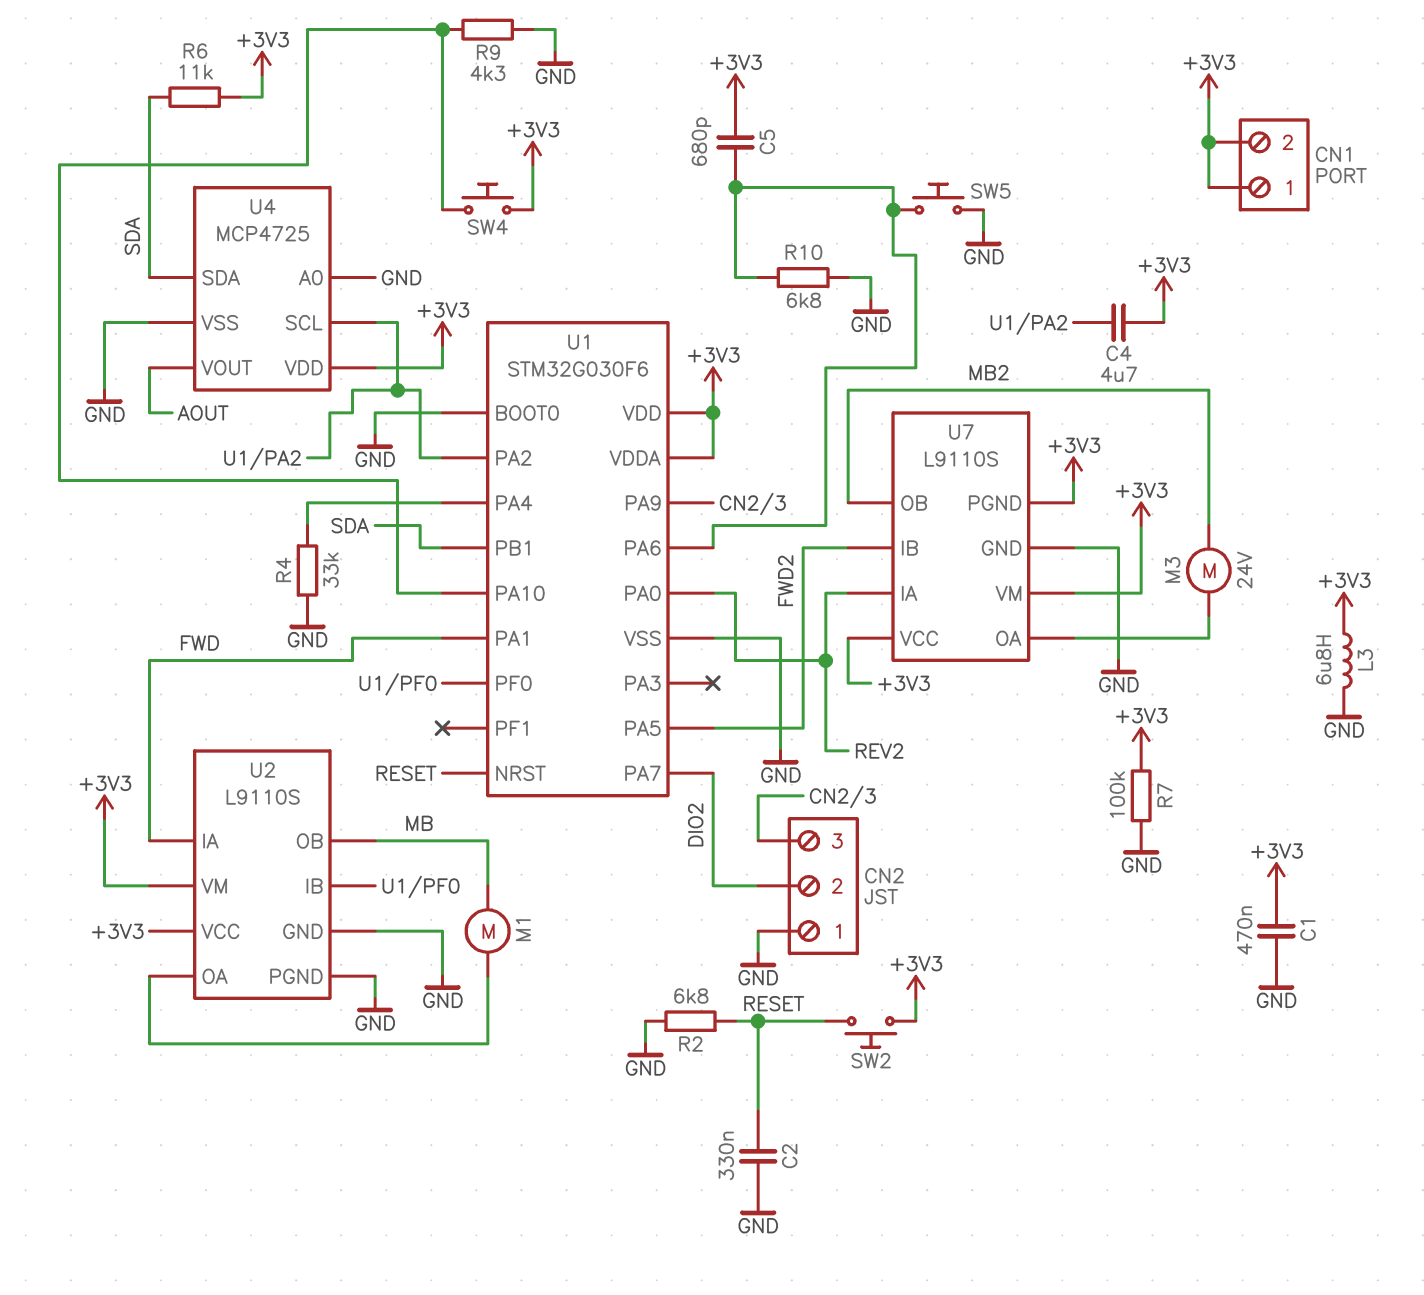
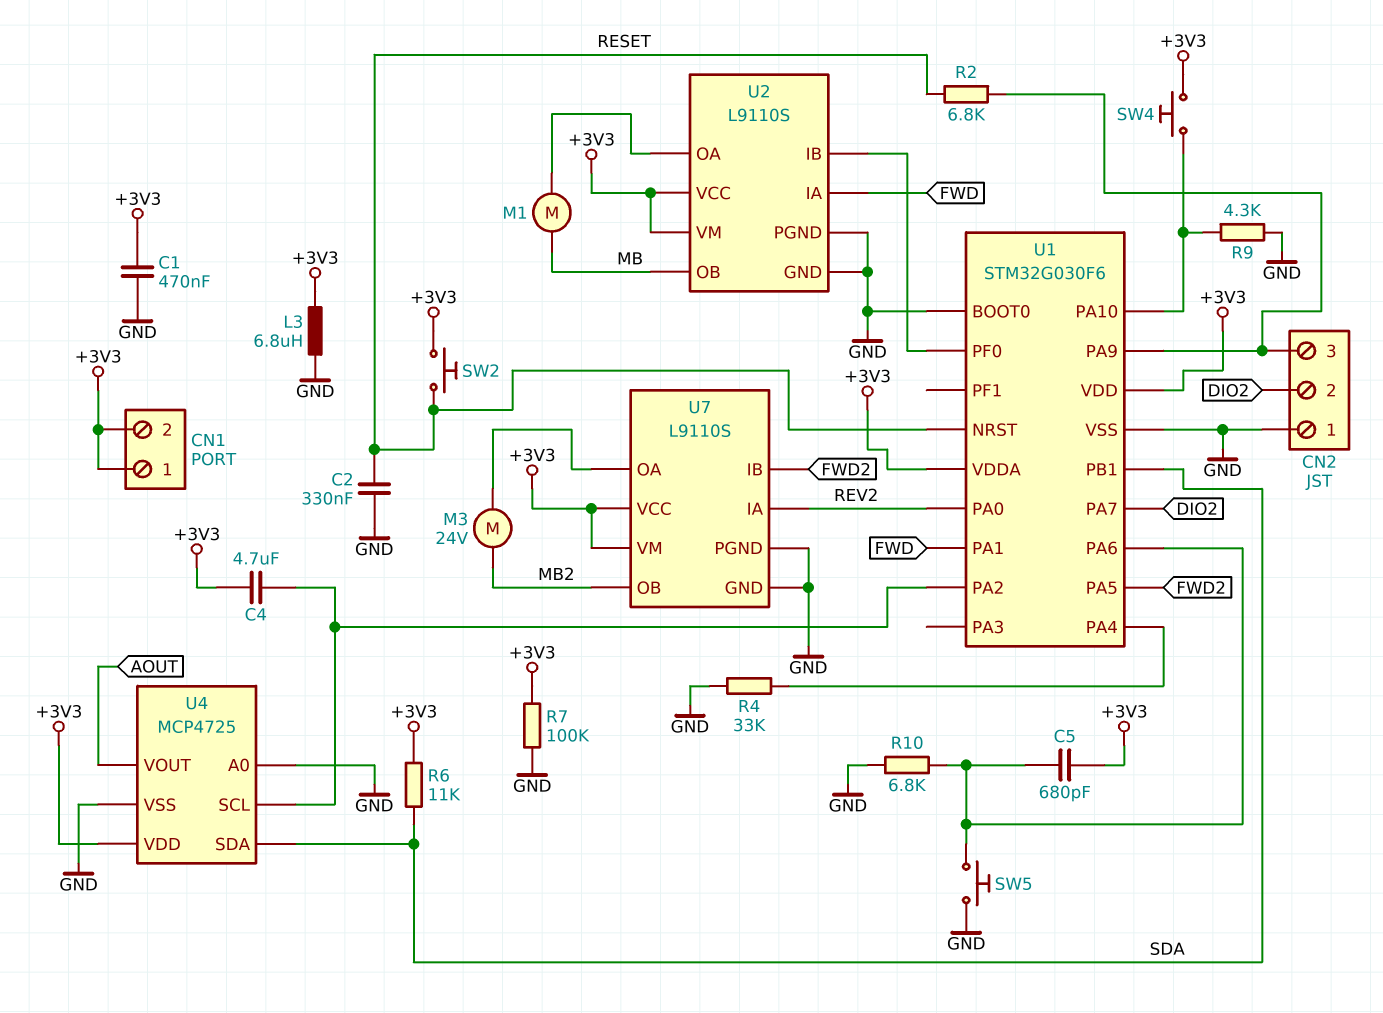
R2: 6.8k (GND, RESET) -> 6.8k (CN2/3, RESET)
U7 pin PGND: +3V3 -> GND

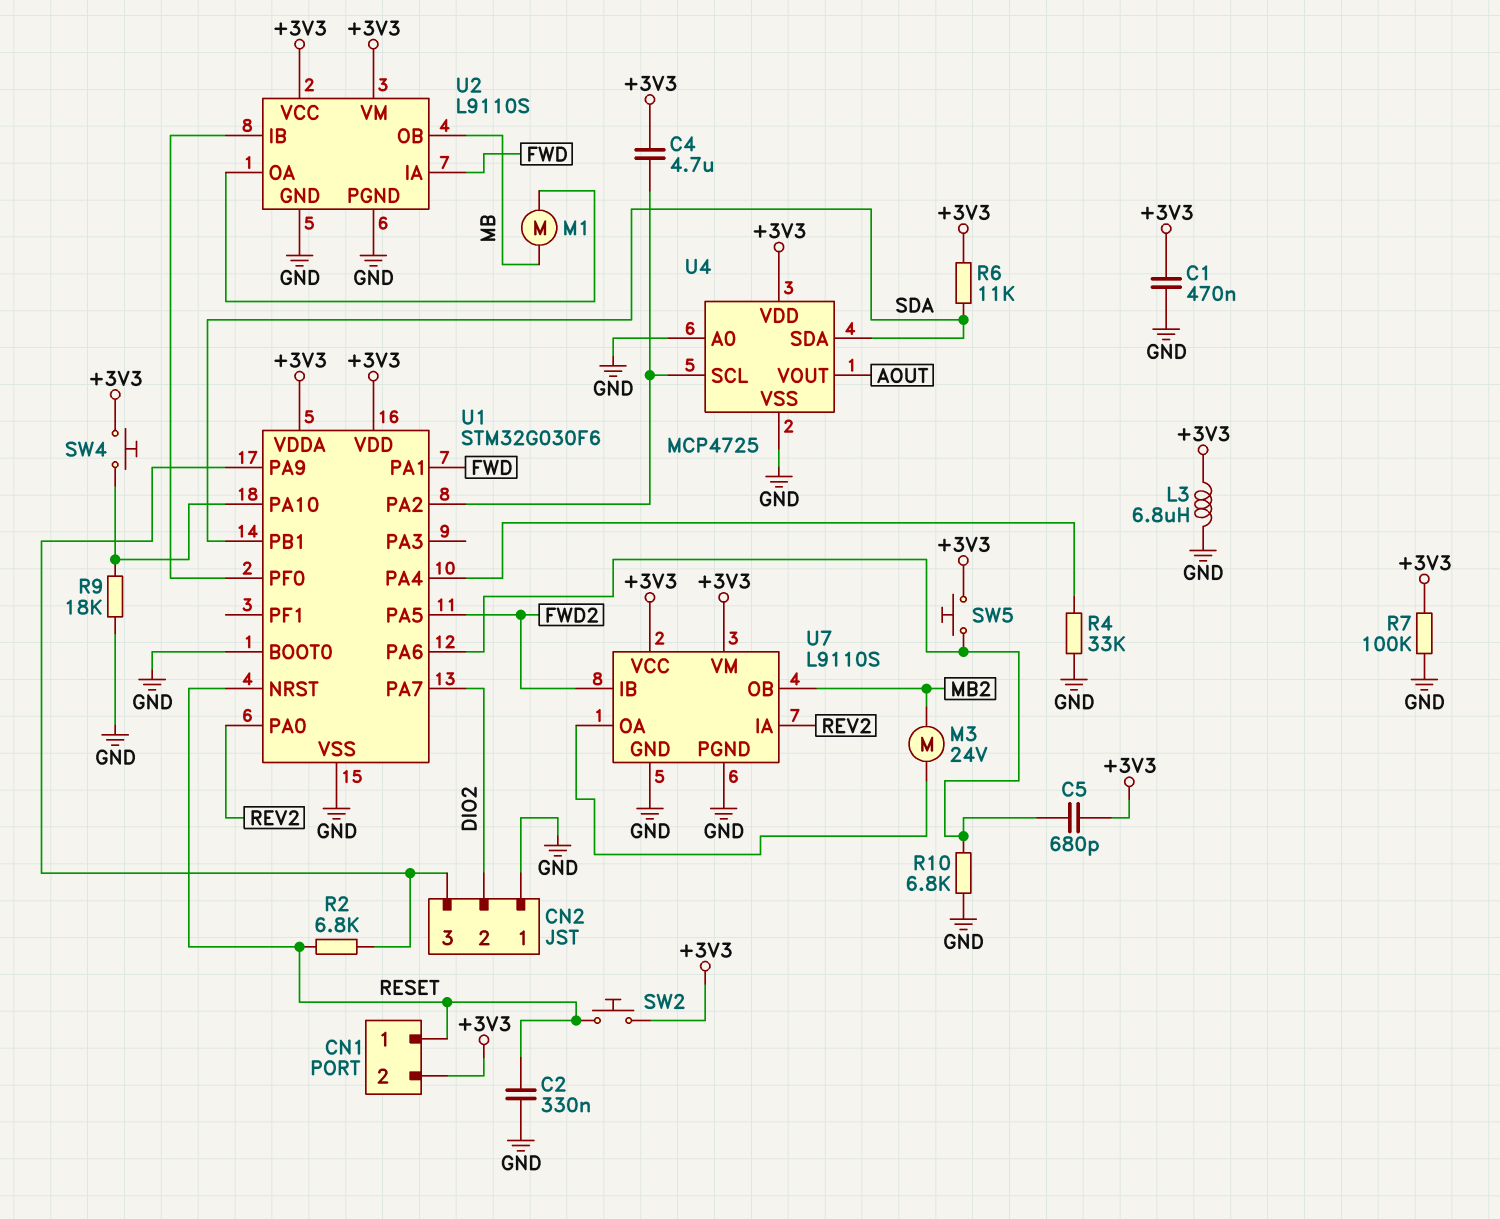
CN1 pin 1: +3V3 -> RESET
R9: 4.3k (GND, U1/PA10) -> 18k (GND, U1/PA10)
SW5: button (GND, U1/PA6) -> button (+3V3, U1/PA6)

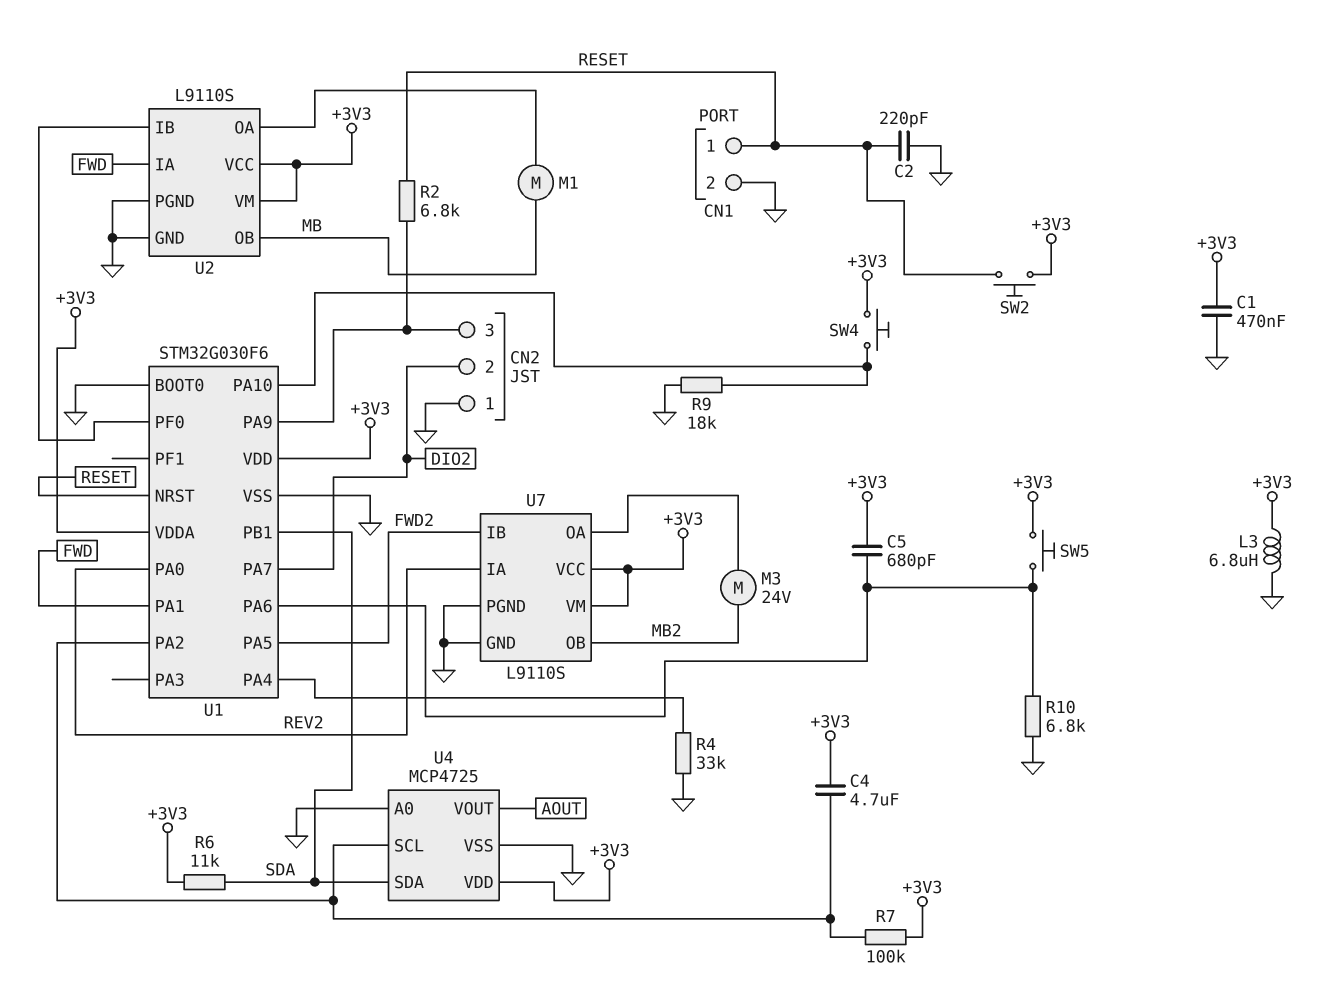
C2: 330nF (GND, RESET) -> 220pF (GND, RESET)
CN1 pin 2: +3V3 -> GND
R7: 100k (+3V3, GND) -> 100k (+3V3, U1/PA2)

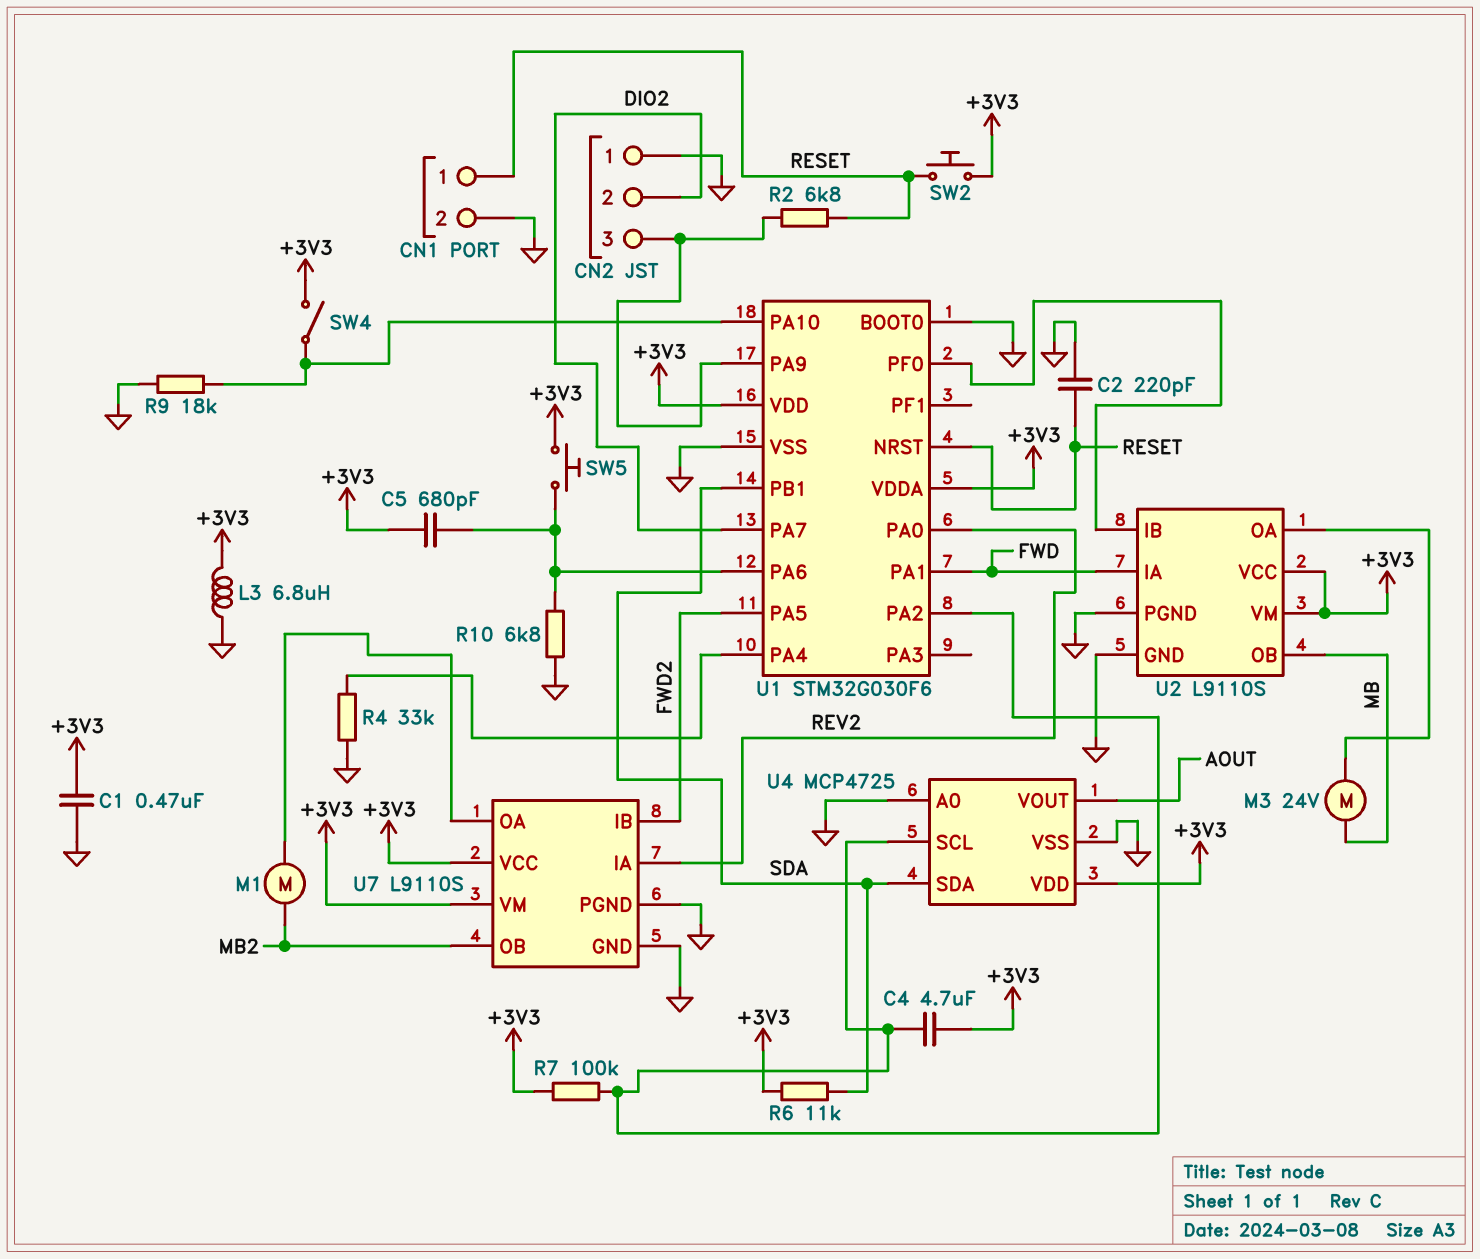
M1: motor (MB, U2/OA) -> motor (MB2, U7/OA)
M3: motor 24V (MB2, U7/OA) -> motor 24V (MB, U2/OA)
SW4: button (+3V3, U1/PA10) -> switch (+3V3, U1/PA10)

